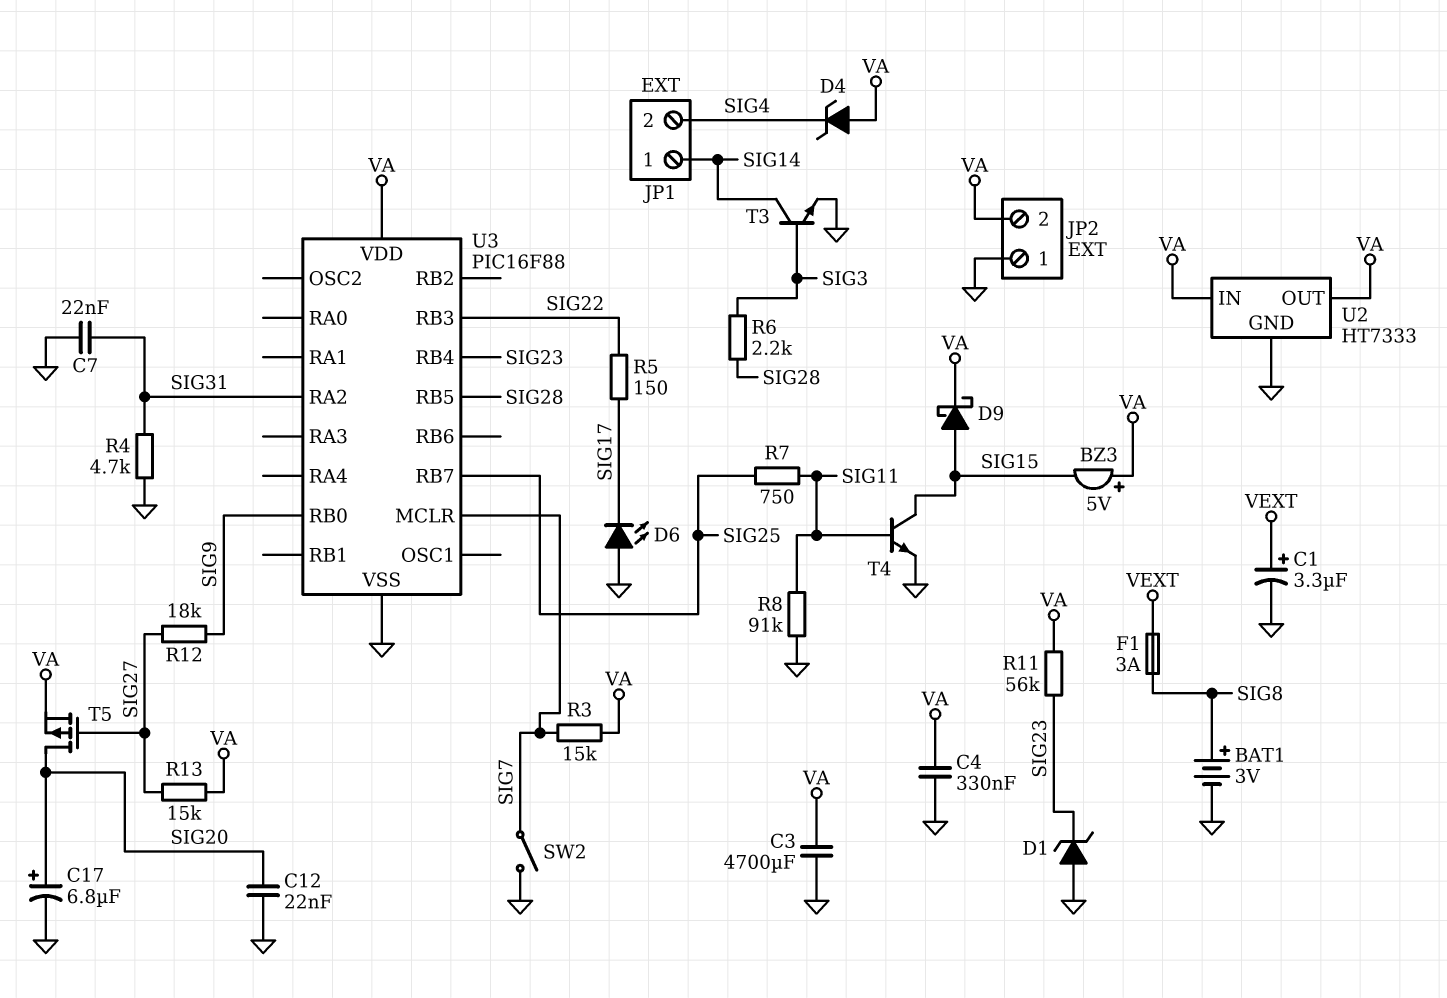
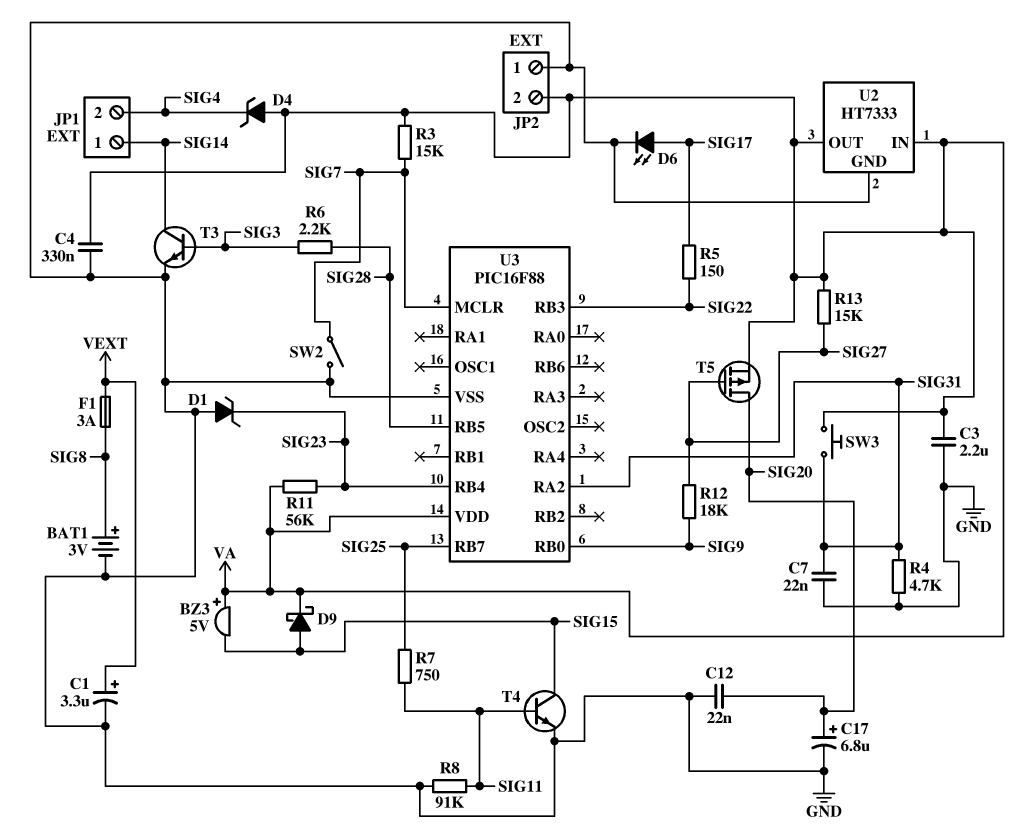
C3: 4700uF (GND, VA) -> 2.2uF (GND, VA)
D6: LED (A GND, K SIG17) -> LED (A SIG17, K GND)
SW3: none -> button (SIG31, VA)

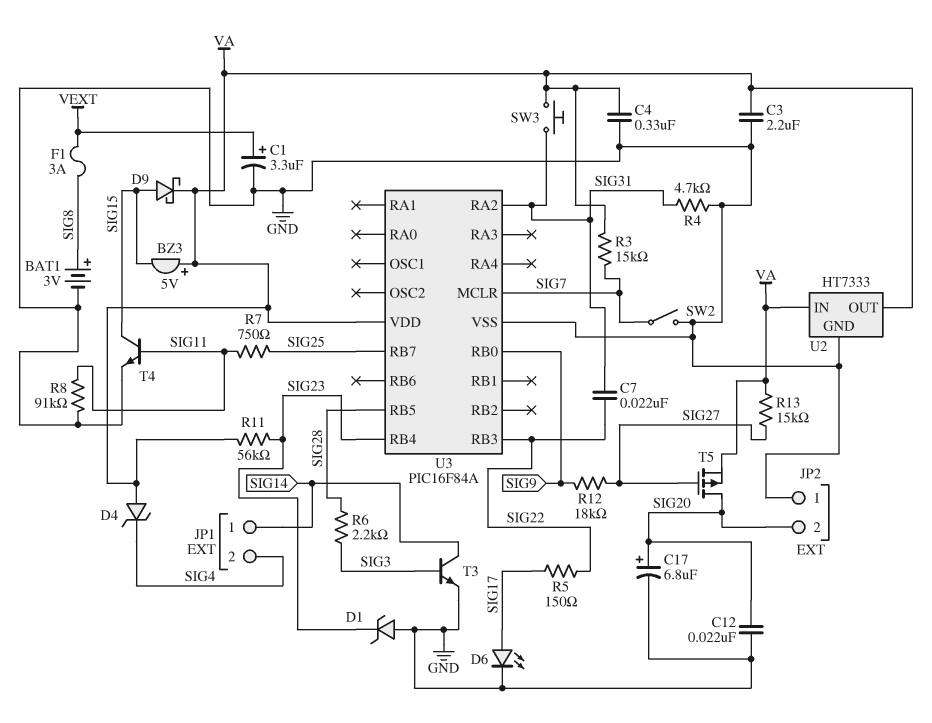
C7: 22nF (GND, SIG31) -> 22nF (SIG22, SIG31)
JP2 pin 2: VA -> SIG20
U3: PIC16F88 -> PIC16F84A

